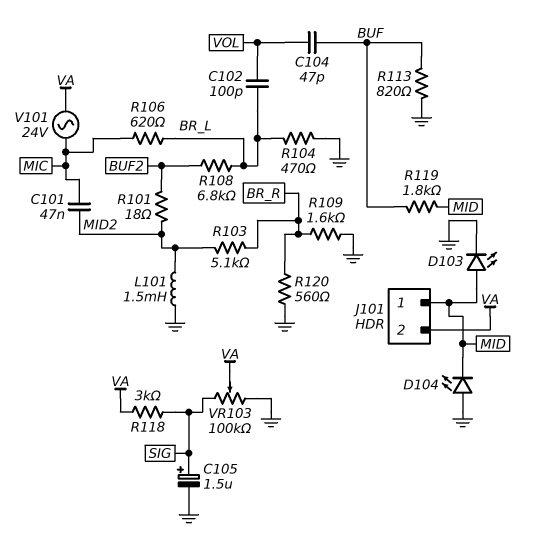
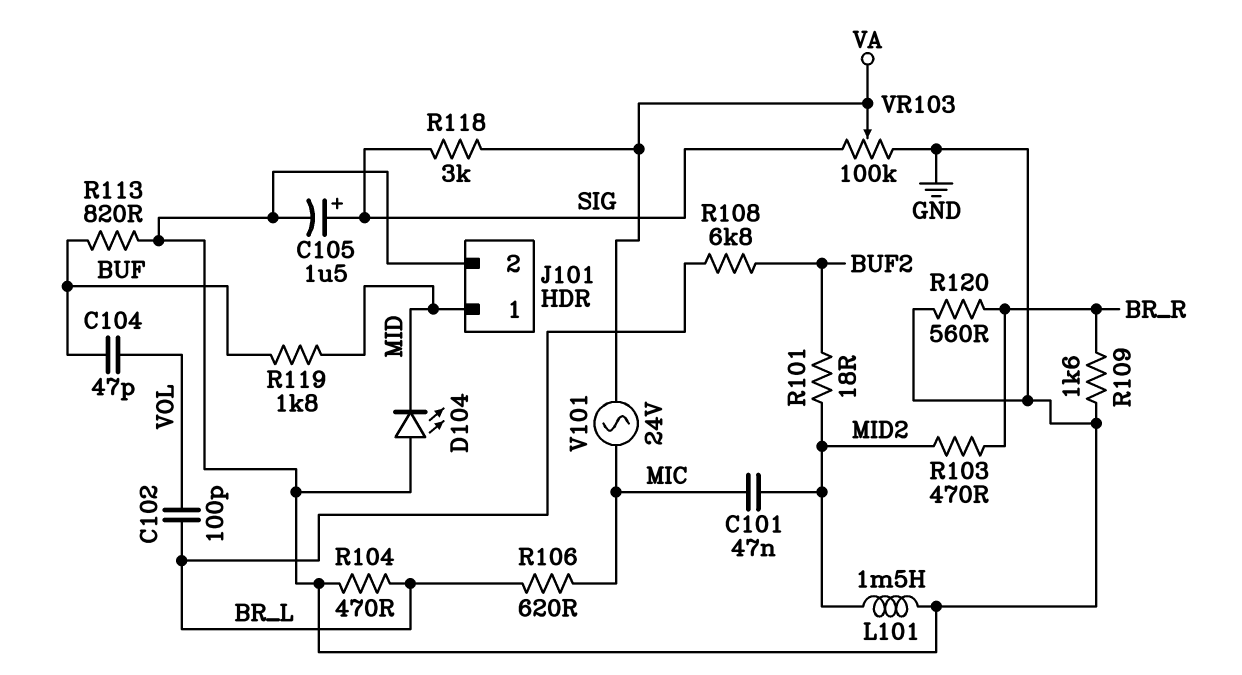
D103: LED (A MID, K GND) -> none
J101 pin 2: VA -> GND
R103: 5.1k (BR_R, MID2) -> 470 (BR_R, MID2)

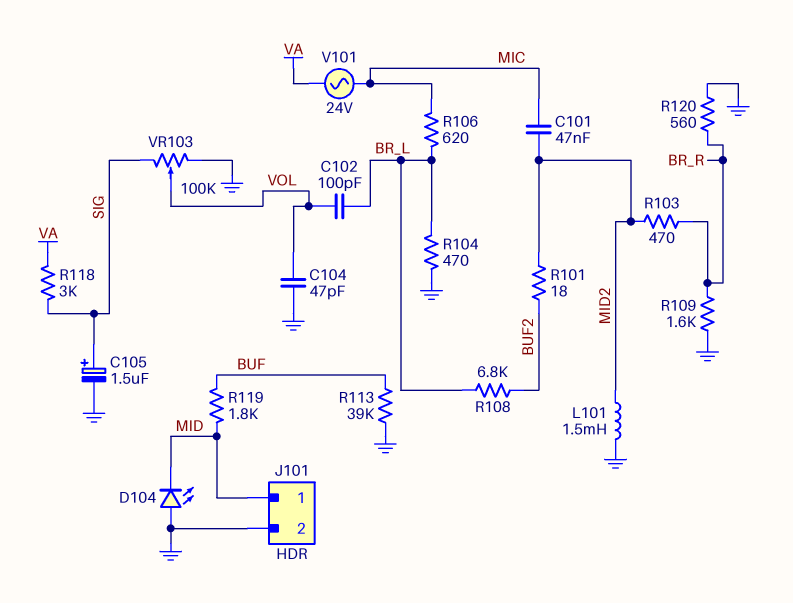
C104: 47pF (BUF, VOL) -> 47pF (GND, VOL)
R113: 820 (BUF, GND) -> 39k (BUF, GND)
VR103: 100k (GND, SIG, wiper VA) -> 100k (GND, SIG, wiper VOL)

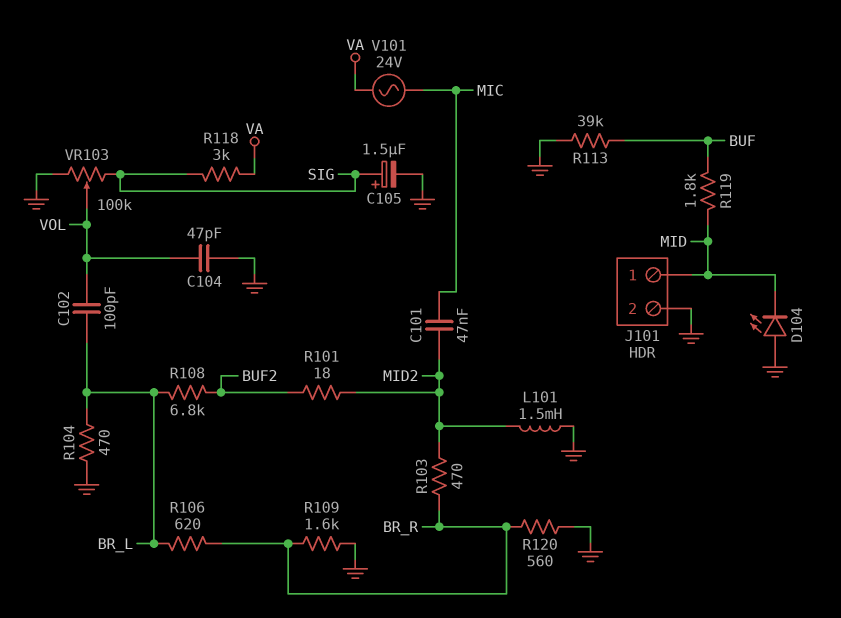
R106: 620 (BR_L, MIC) -> 620 (BR_L, BR_R)

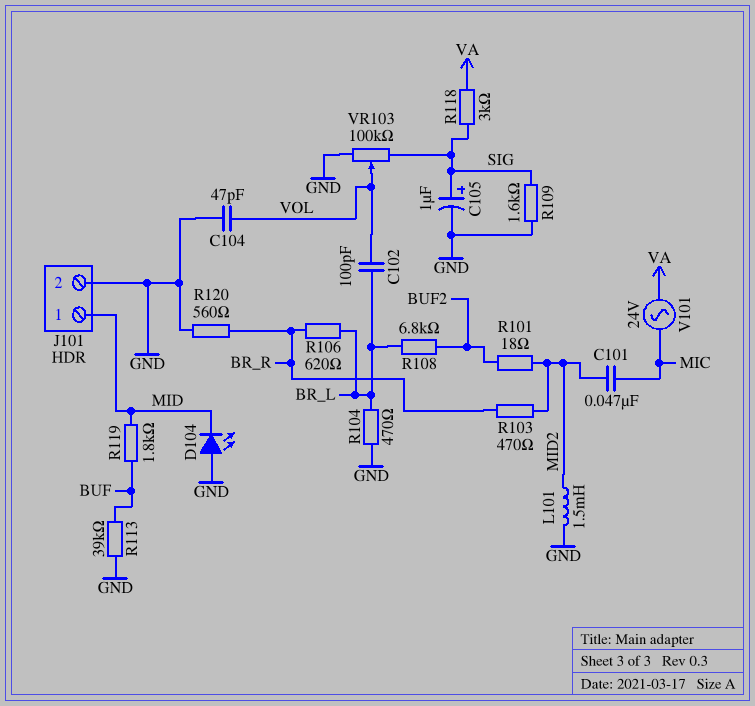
C105: 1.5uF (plus SIG, minus GND) -> 1uF (plus SIG, minus GND)
R109: 1.6k (BR_R, GND) -> 1.6k (GND, SIG)

